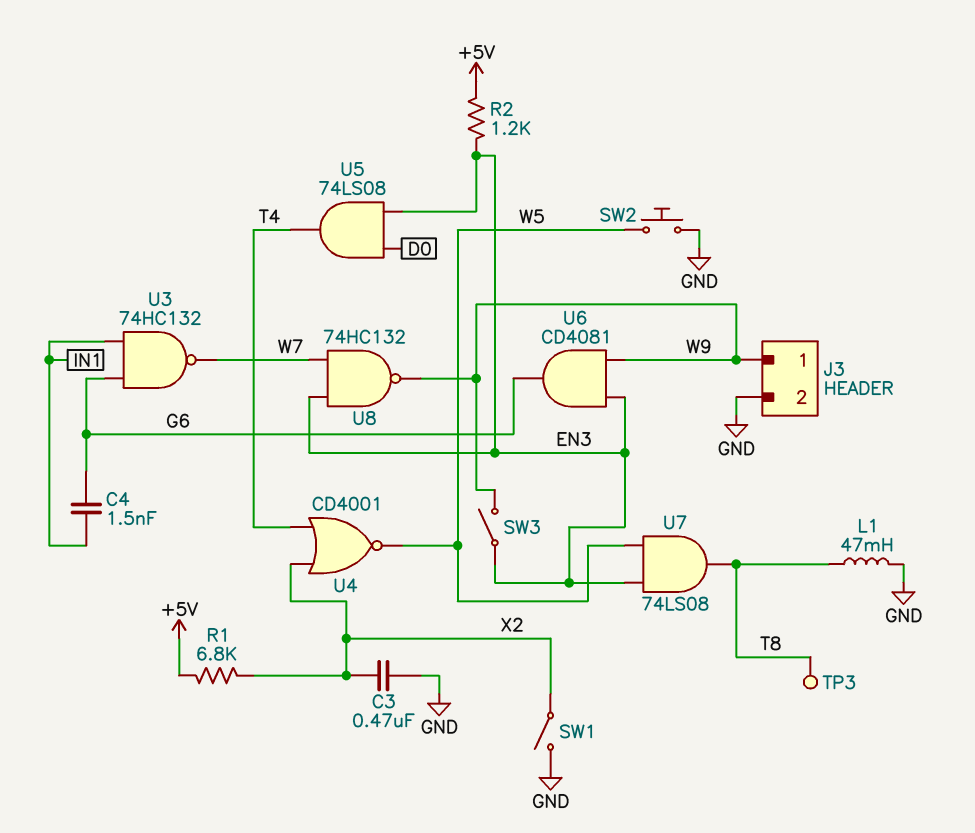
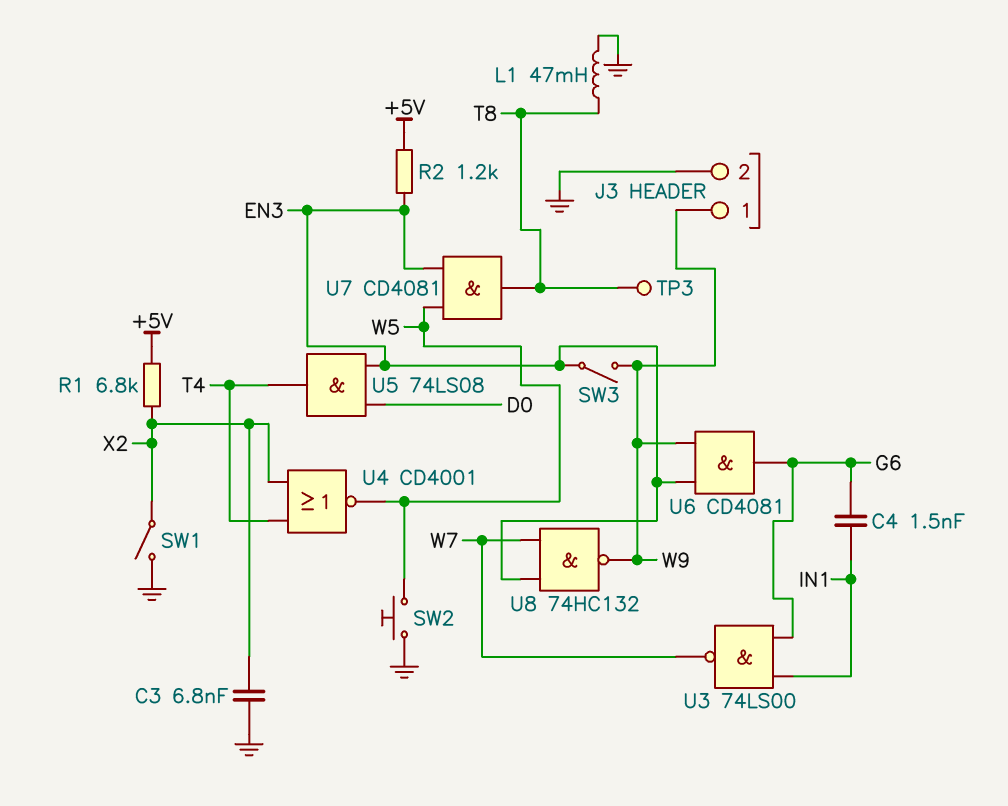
C3: 470nF (GND, X2) -> 6.8nF (GND, X2)
U3: NAND 74HC132 (in G6, in IN1, out W7) -> NAND 74LS00 (in G6, in IN1, out W7)
U7: AND 74LS08 (in EN3, in W5, out T8) -> AND CD4081 (in EN3, in W5, out T8)

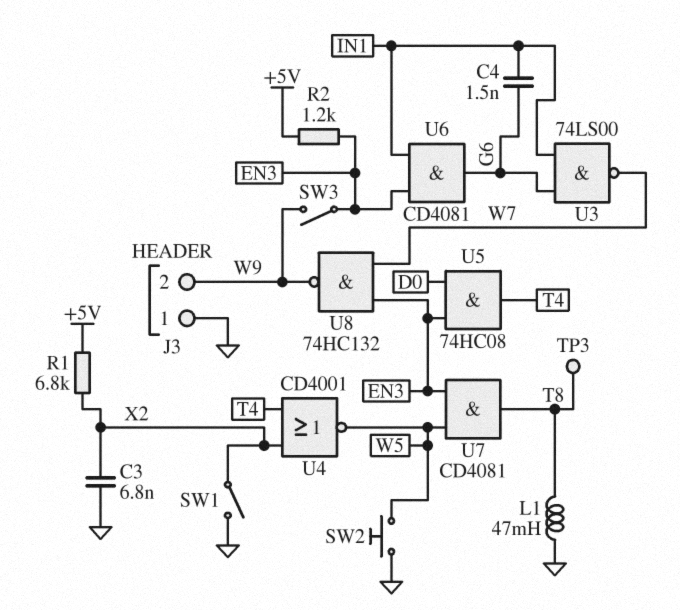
J3 pin 1: W9 -> GND
J3 pin 2: GND -> W9
U5: AND 74LS08 (in D0, in EN3, out T4) -> AND 74HC08 (in D0, in EN3, out T4)
U6: AND CD4081 (in EN3, in W9, out G6) -> AND CD4081 (in EN3, in IN1, out G6)

